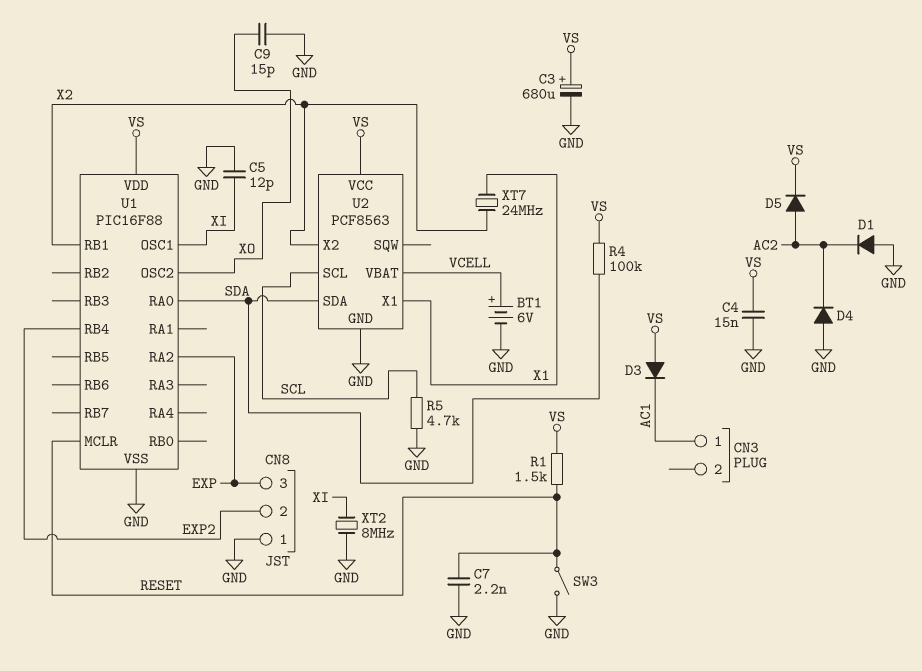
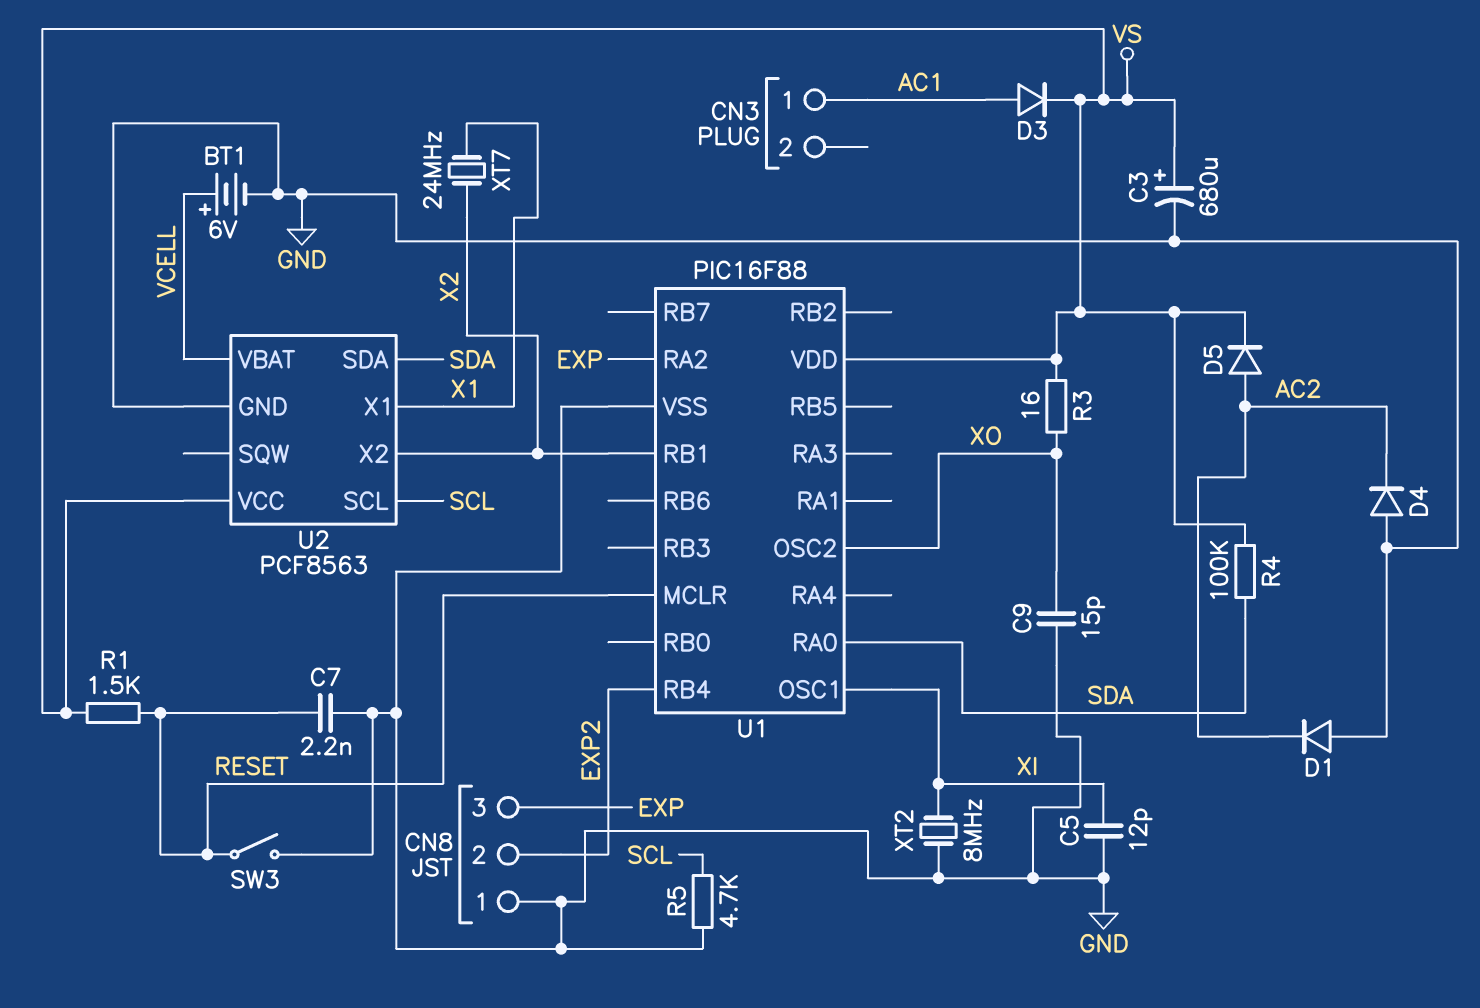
C4: 15nF (GND, VS) -> none
D3: diode (A VS, K AC1) -> diode (A AC1, K VS)
R3: none -> 16 (VS, XO)

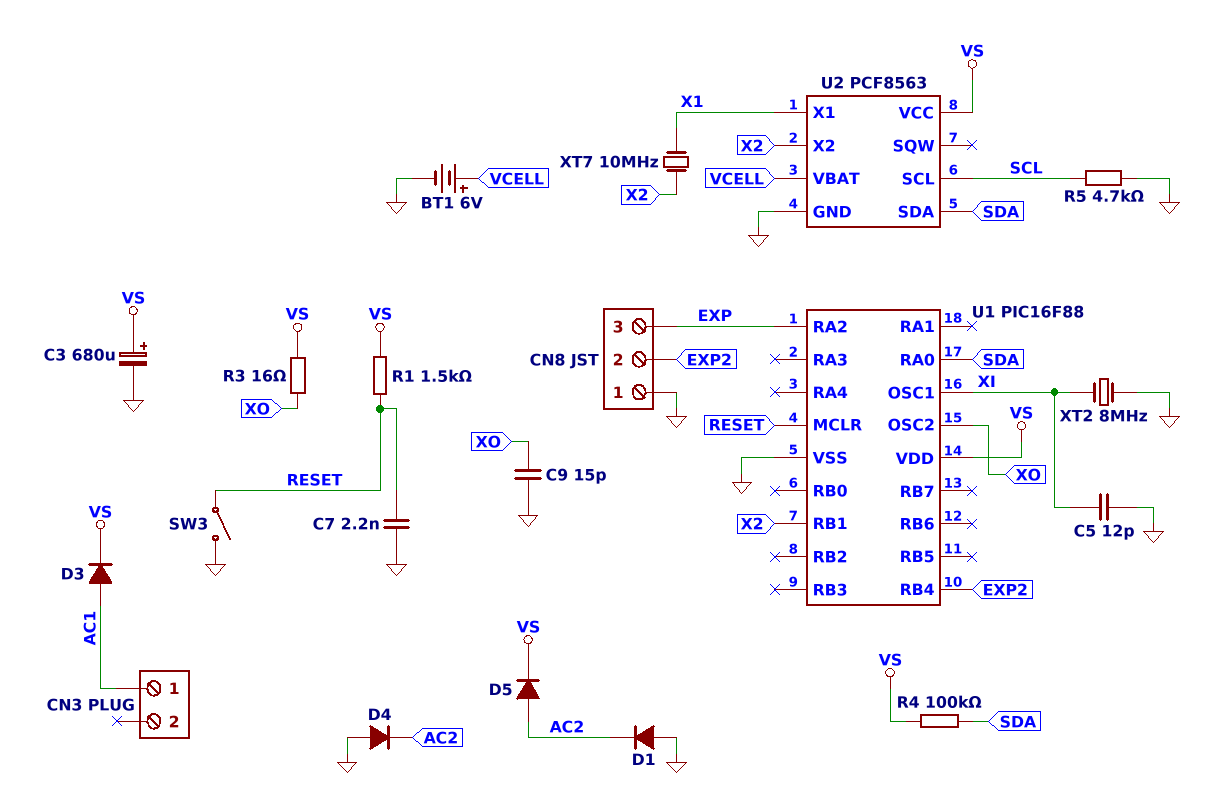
XT7: 24MHz (X1, X2) -> 10MHz (X1, X2)

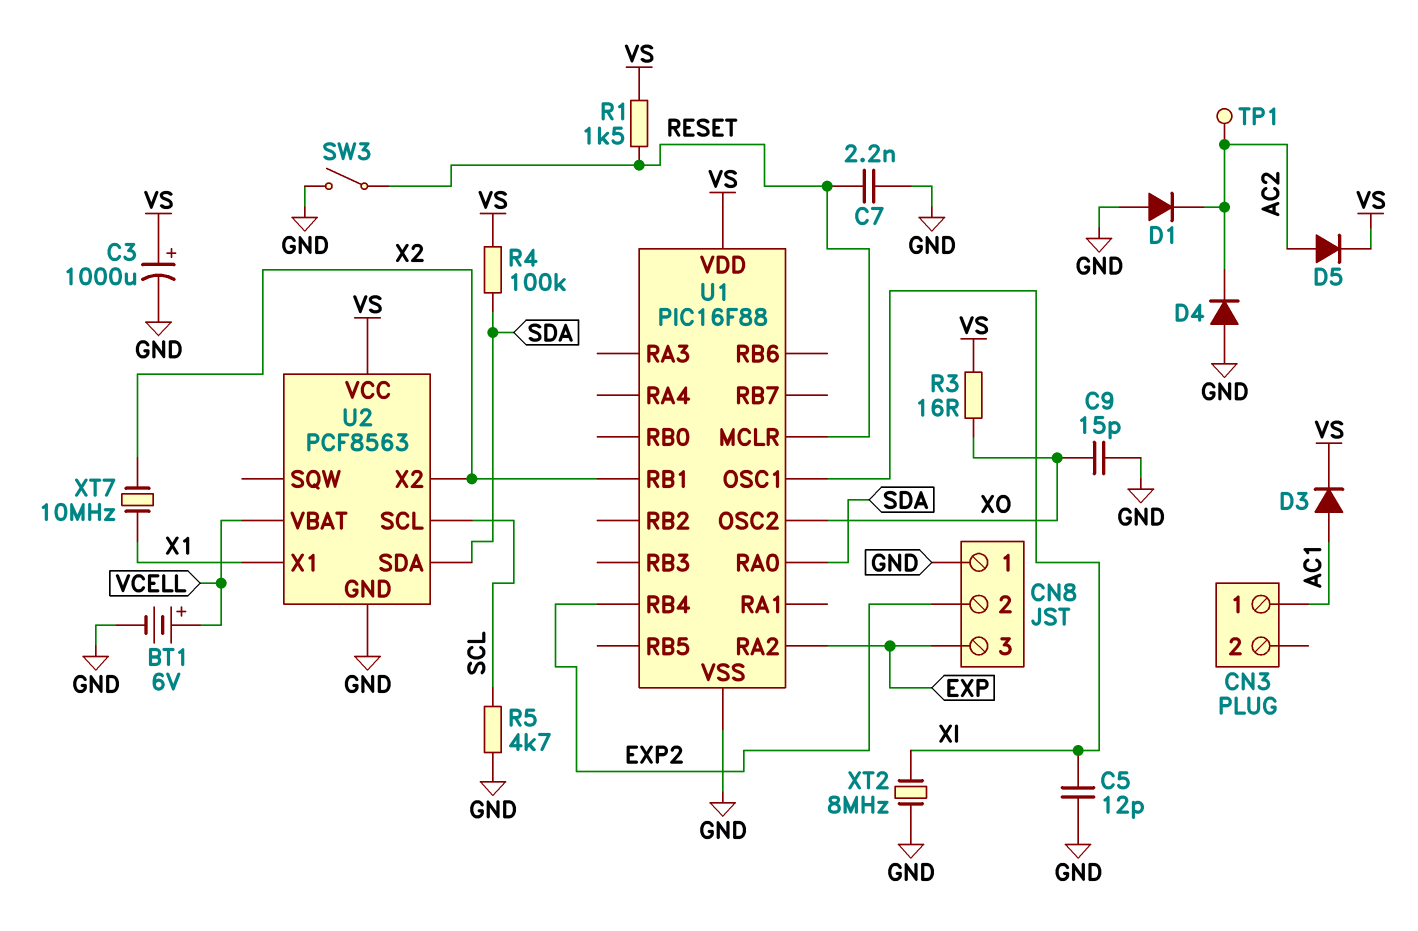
C3: 680uF (plus VS, minus GND) -> 1000uF (plus VS, minus GND)
TP1: none -> test point (AC2)

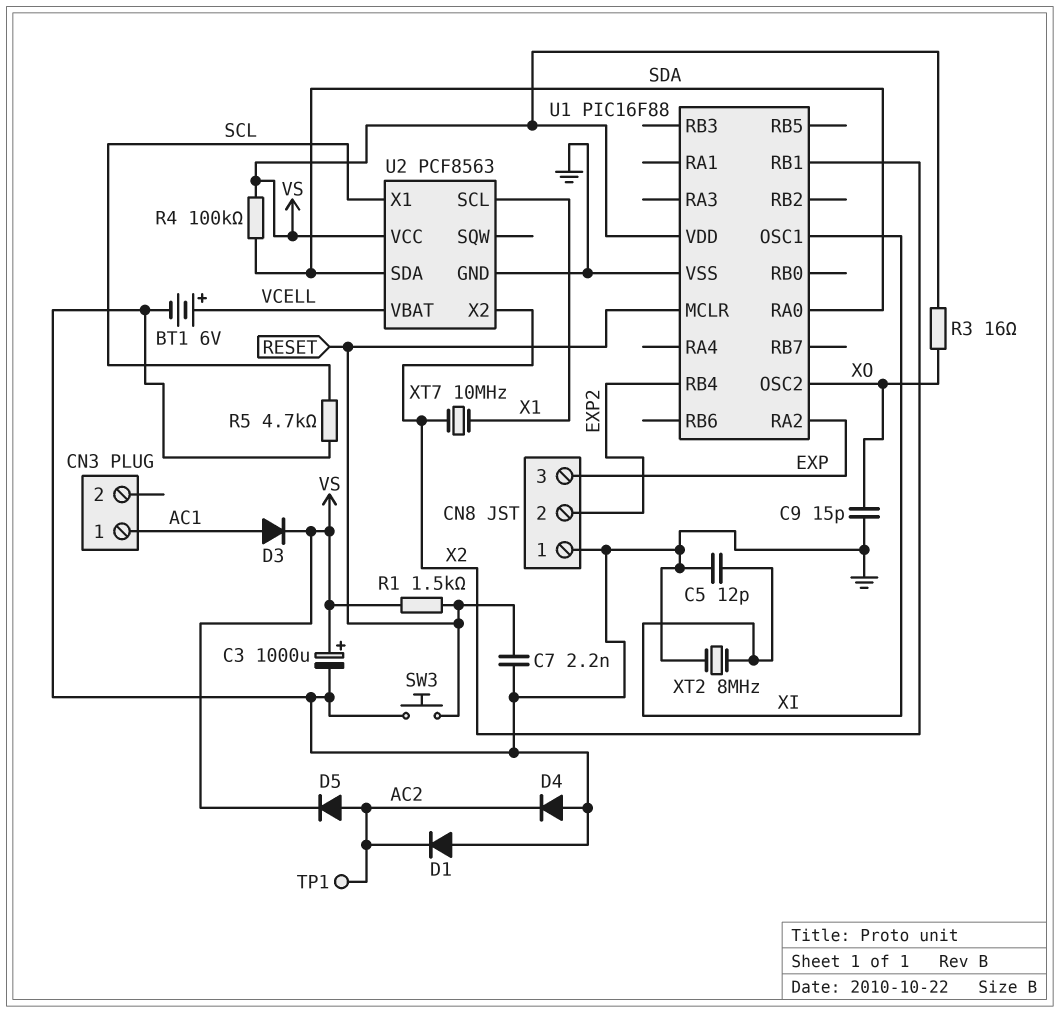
SW3: switch (GND, RESET) -> button (GND, RESET)
U2 pin SCL: SCL -> X1
U2 pin X1: X1 -> SCL

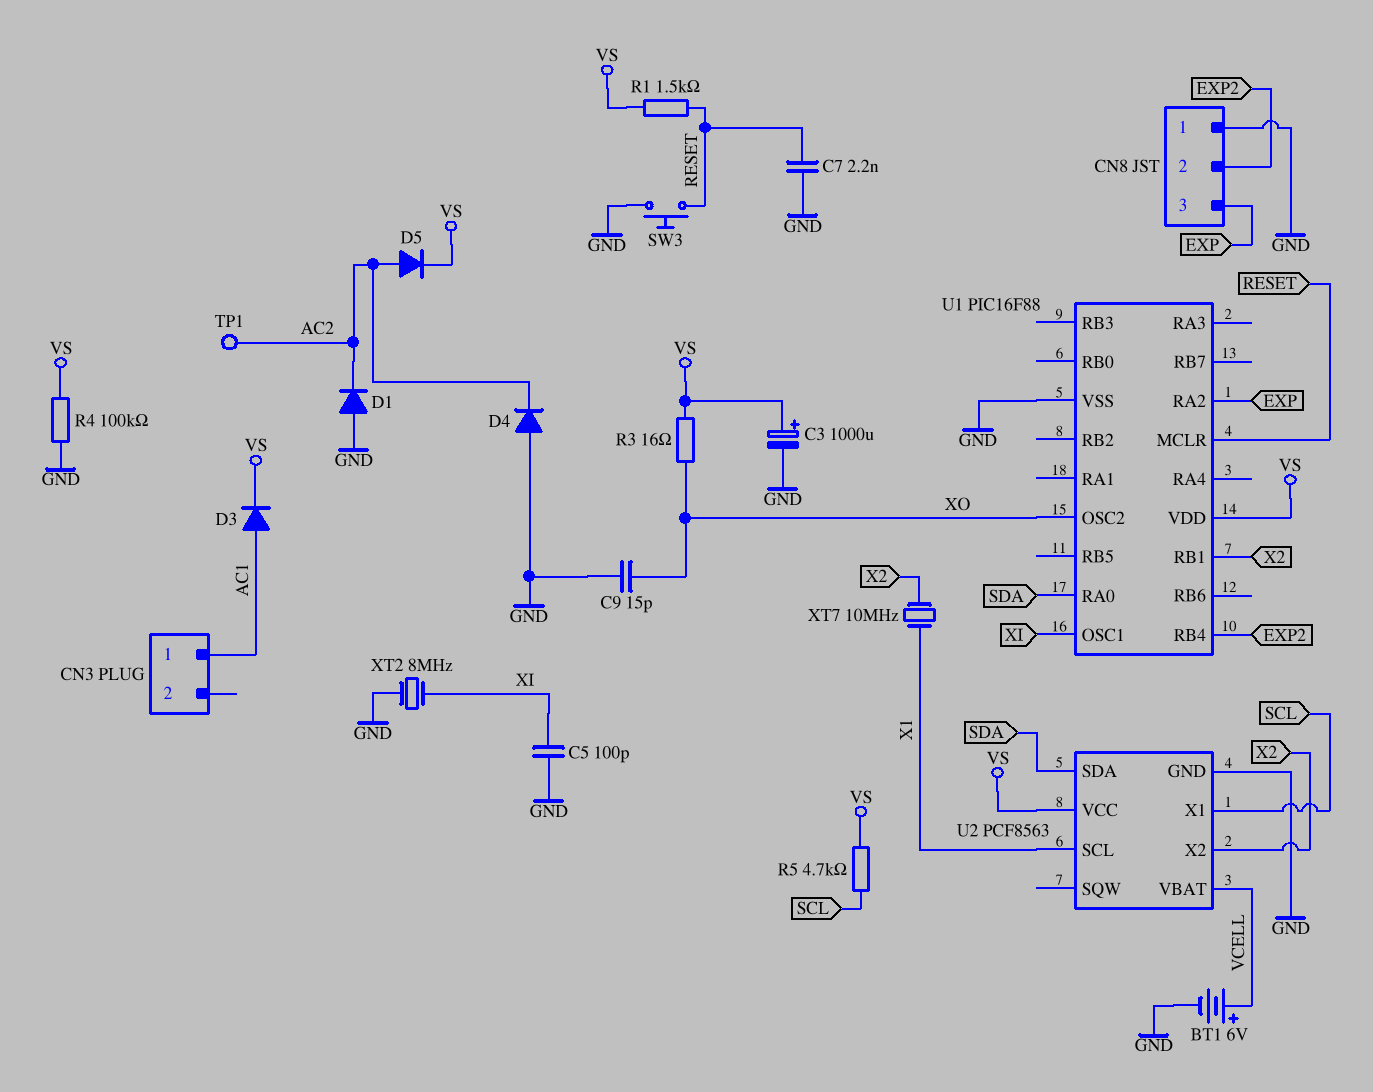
C5: 12pF (GND, XI) -> 100pF (GND, XI)
R4: 100k (SDA, VS) -> 100k (GND, VS)
R5: 4.7k (GND, SCL) -> 4.7k (SCL, VS)

